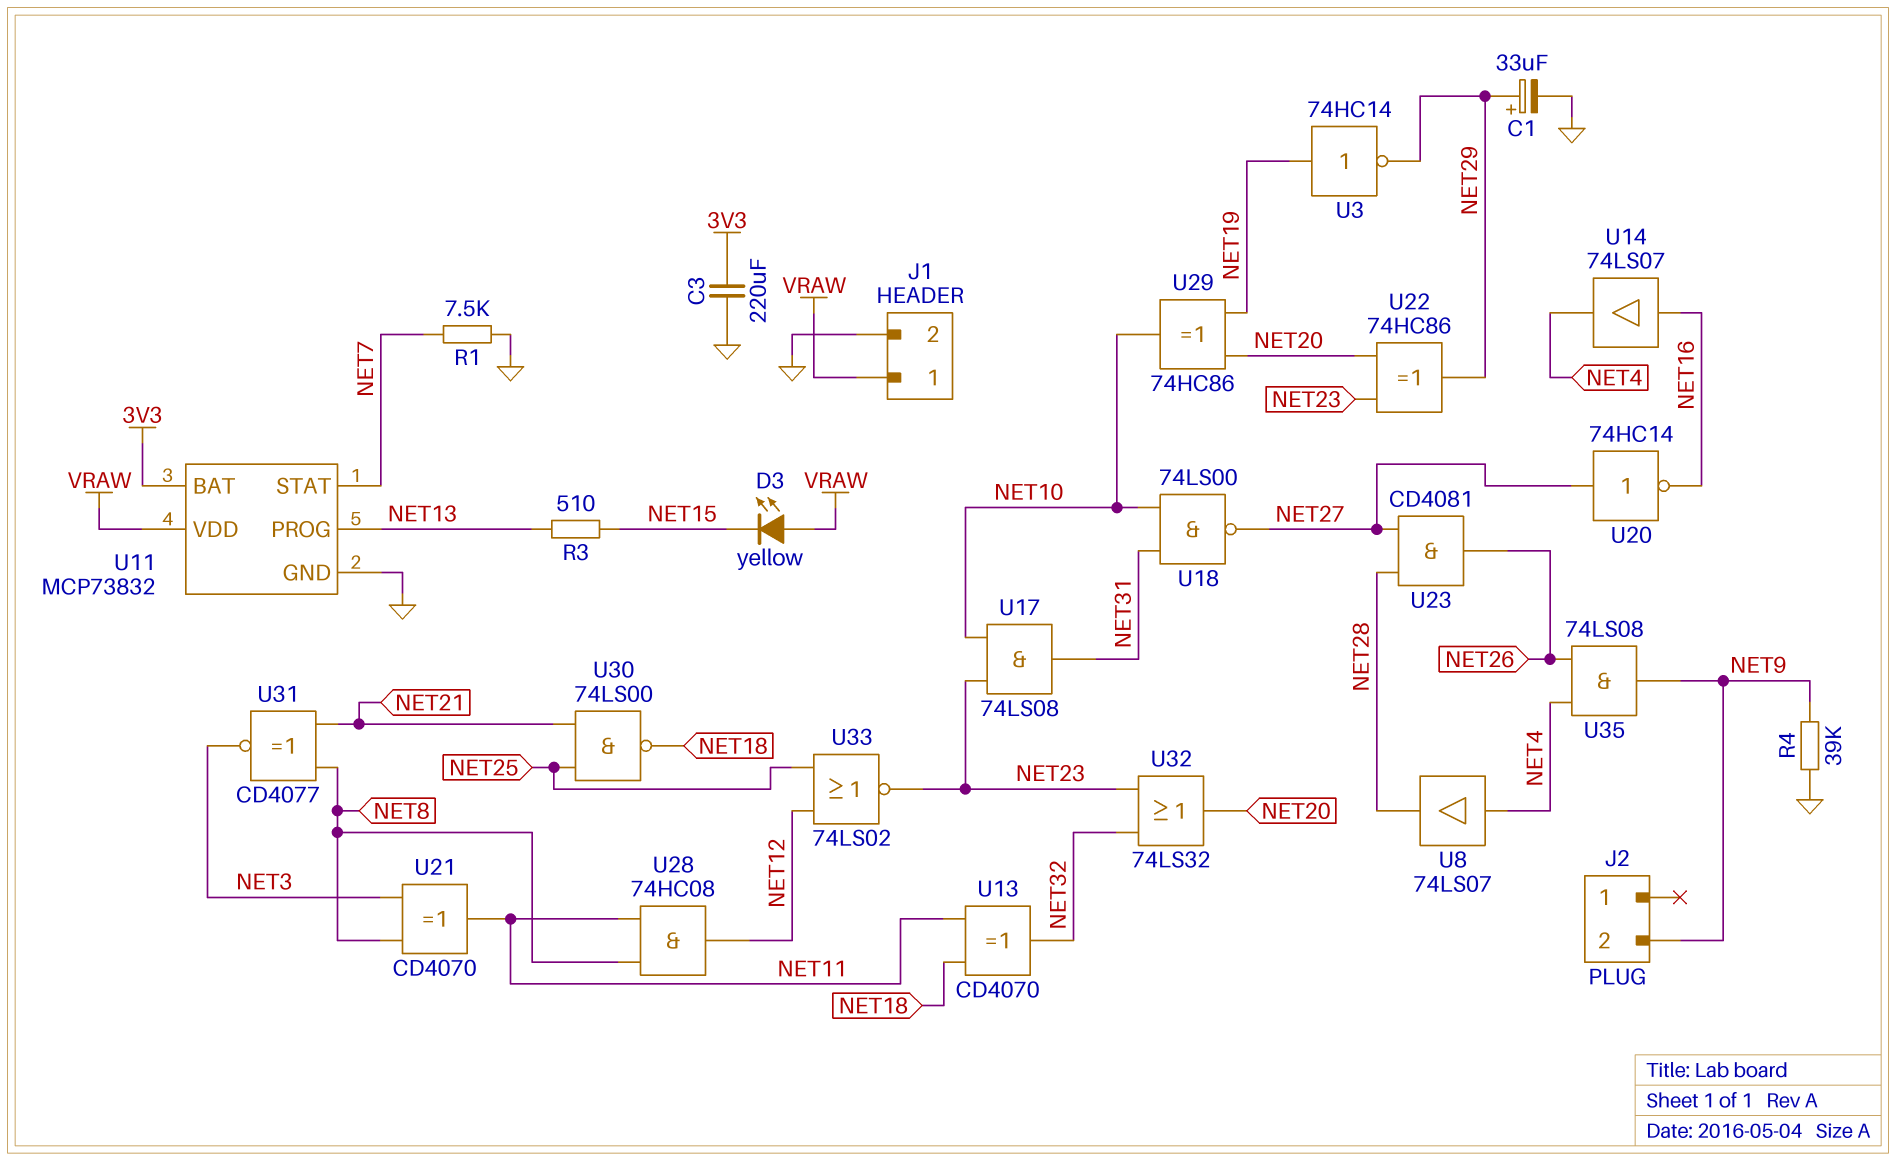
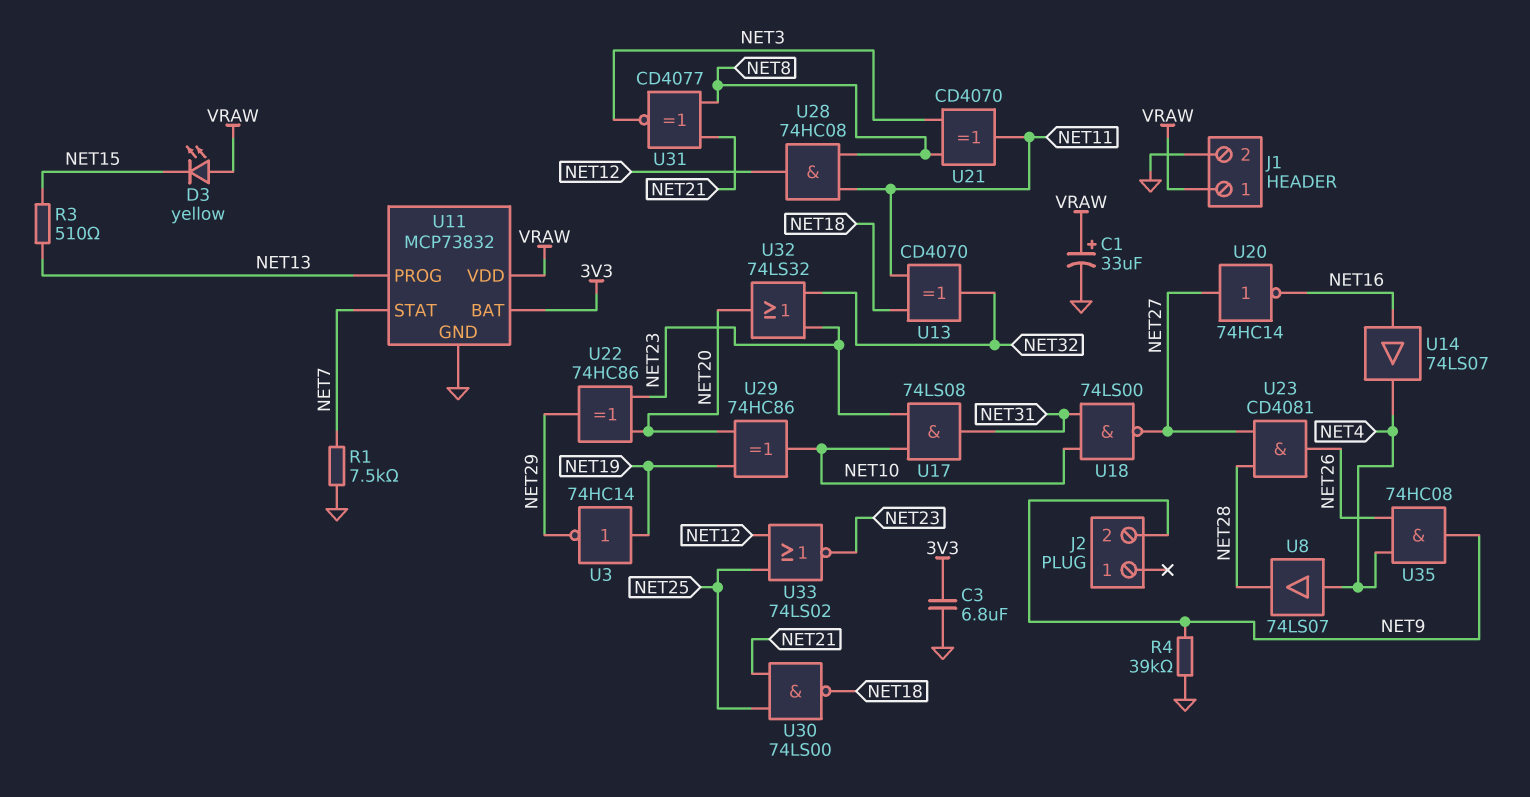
C1: 33uF (plus NET29, minus GND) -> 33uF (plus VRAW, minus GND)
C3: 220uF (3V3, GND) -> 6.8uF (3V3, GND)
U35: AND 74LS08 (in NET4, in NET26, out NET9) -> AND 74HC08 (in NET4, in NET26, out NET9)

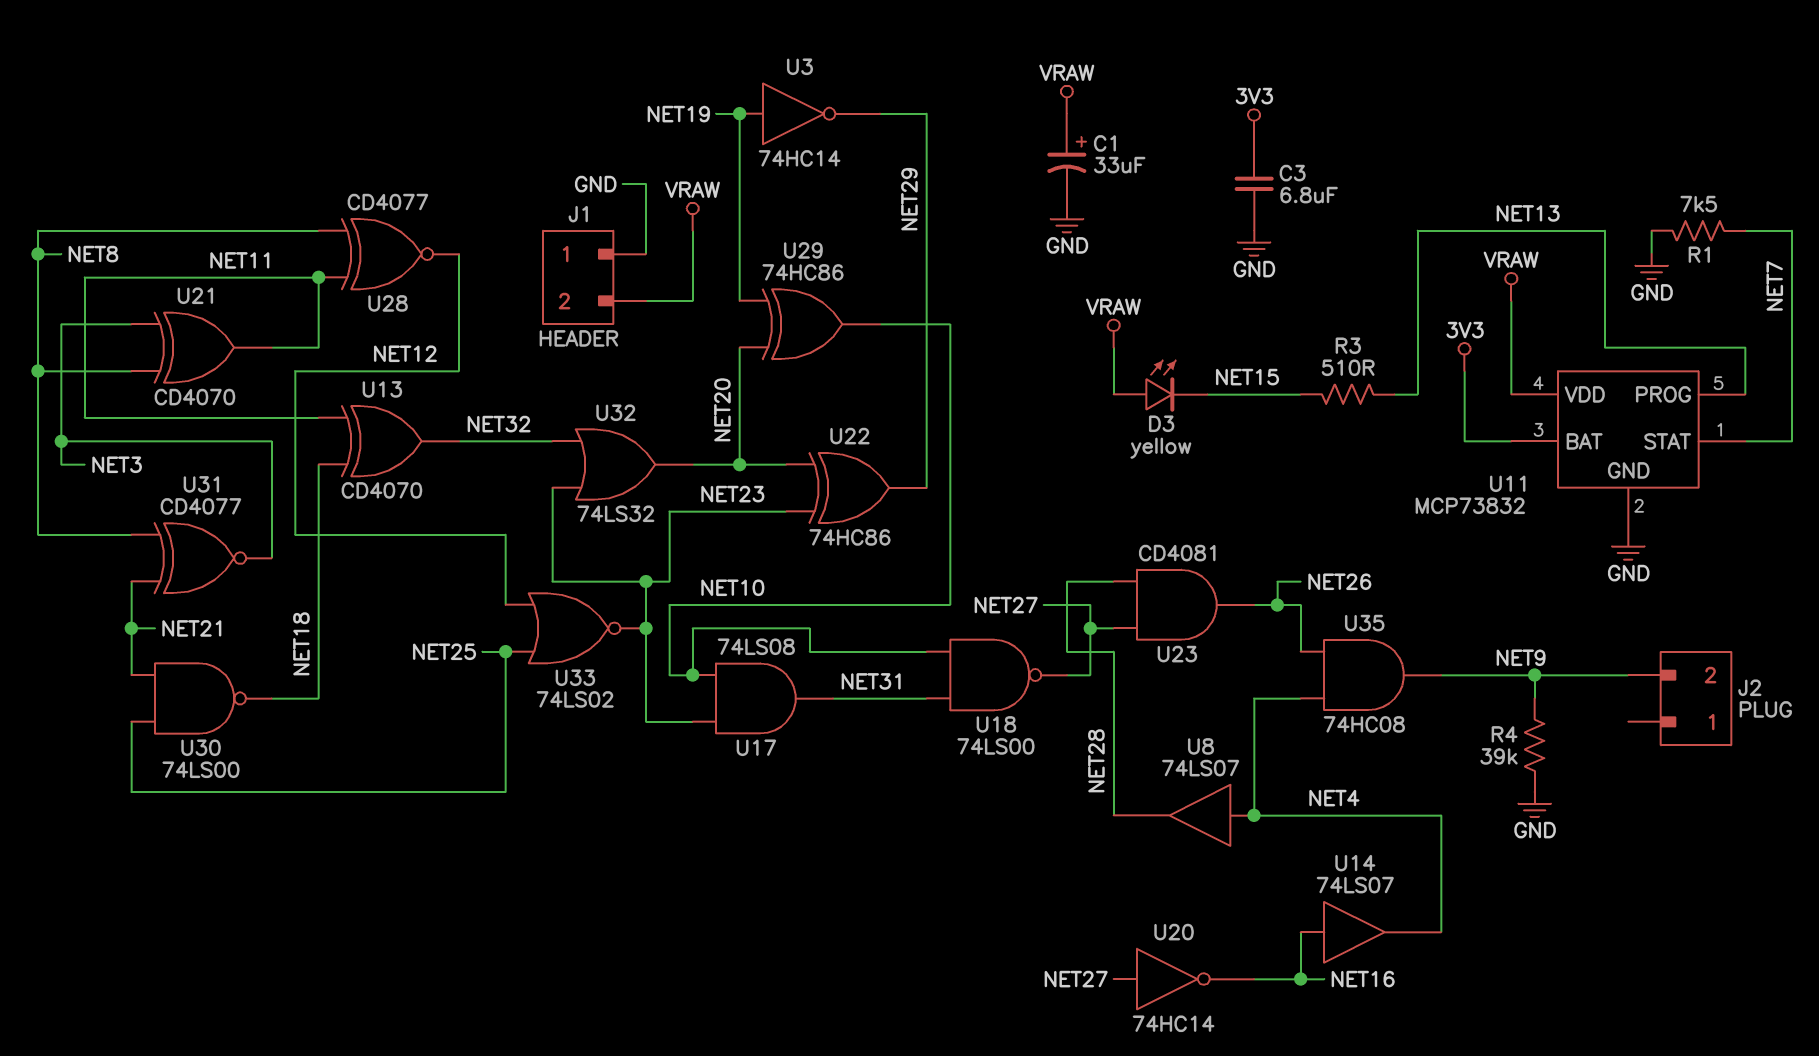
J1 pin 1: VRAW -> GND
J1 pin 2: GND -> VRAW
U28: AND 74HC08 (in NET8, in NET11, out NET12) -> XNOR CD4077 (in NET8, in NET11, out NET12)

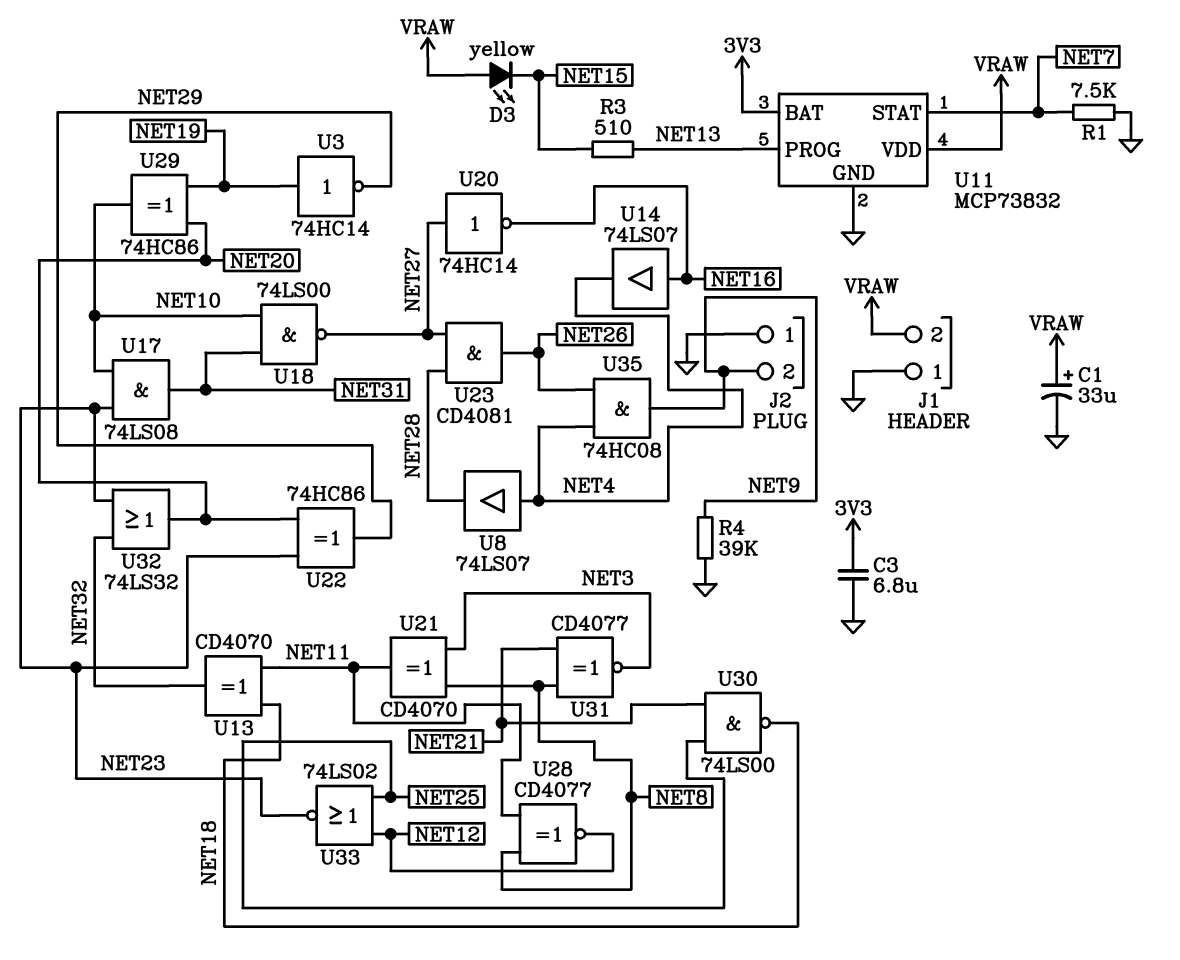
J2 pin 1: none -> GND

